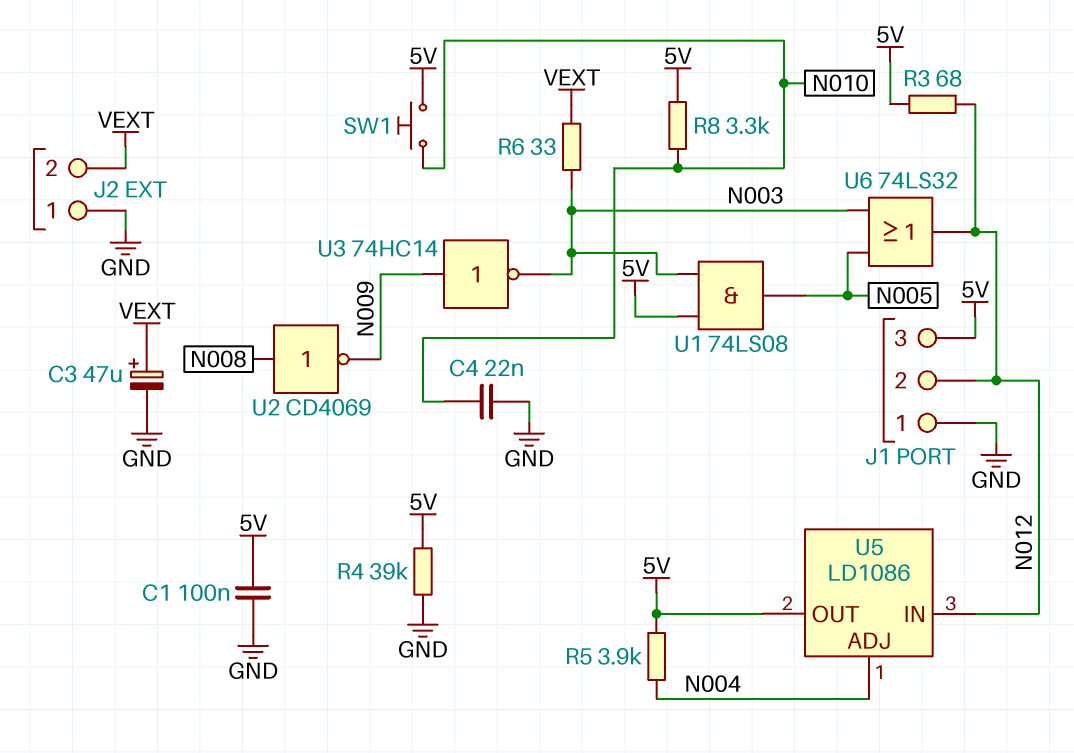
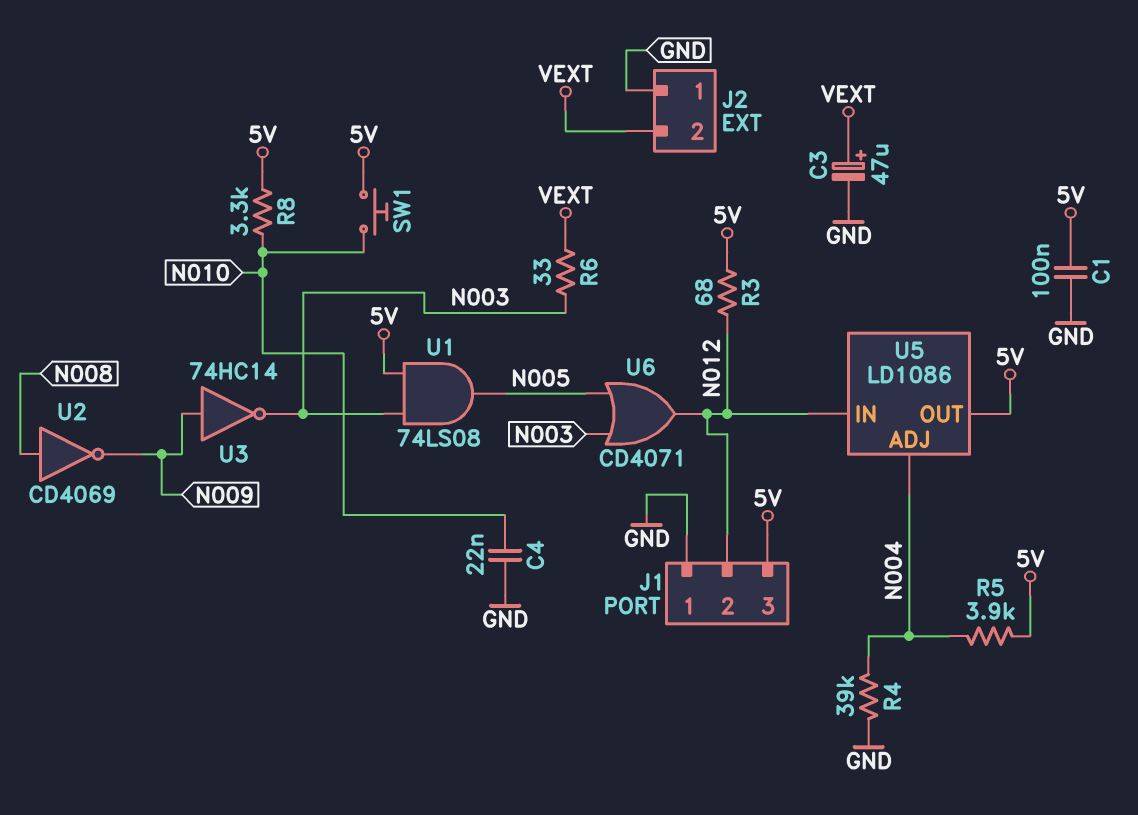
R4: 39k (5V, GND) -> 39k (GND, N004)
U6: OR 74LS32 (in N003, in N005, out N012) -> OR CD4071 (in N003, in N005, out N012)

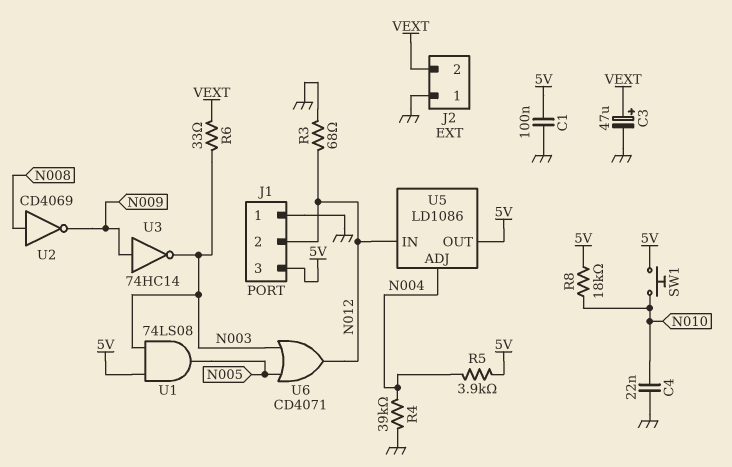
R3: 68 (5V, N012) -> 68 (GND, N012)
R8: 3.3k (5V, N010) -> 18k (5V, N010)

